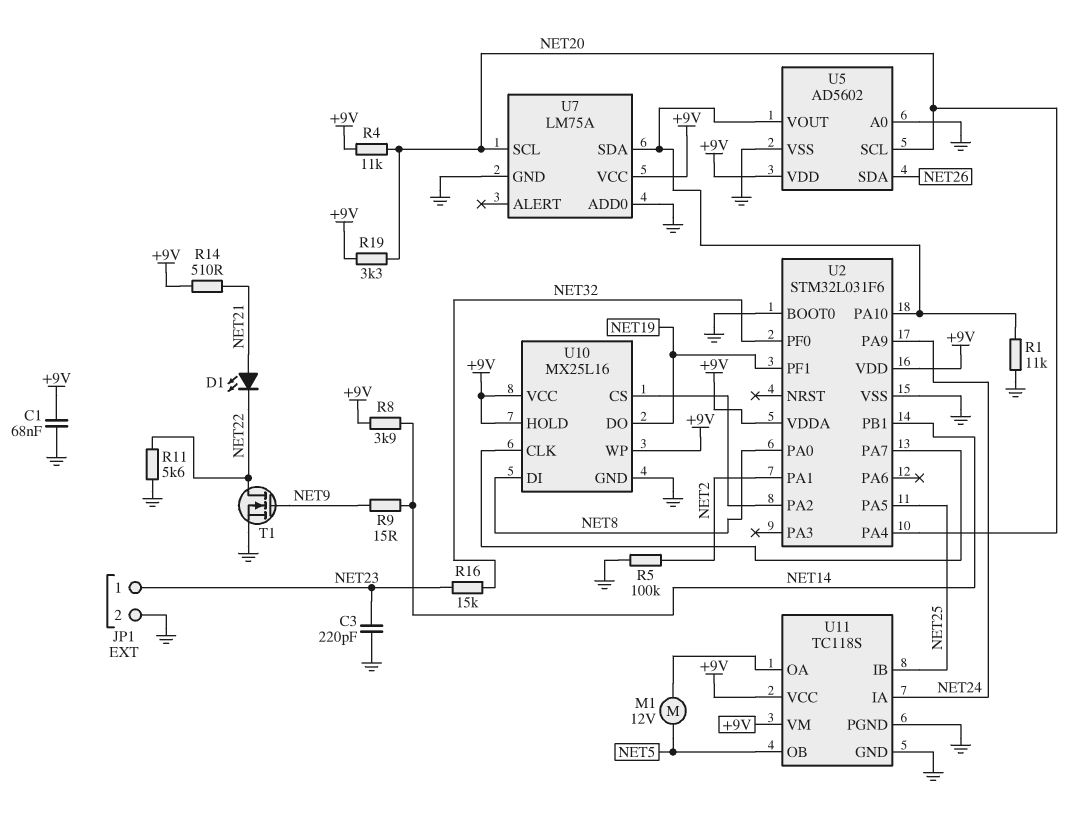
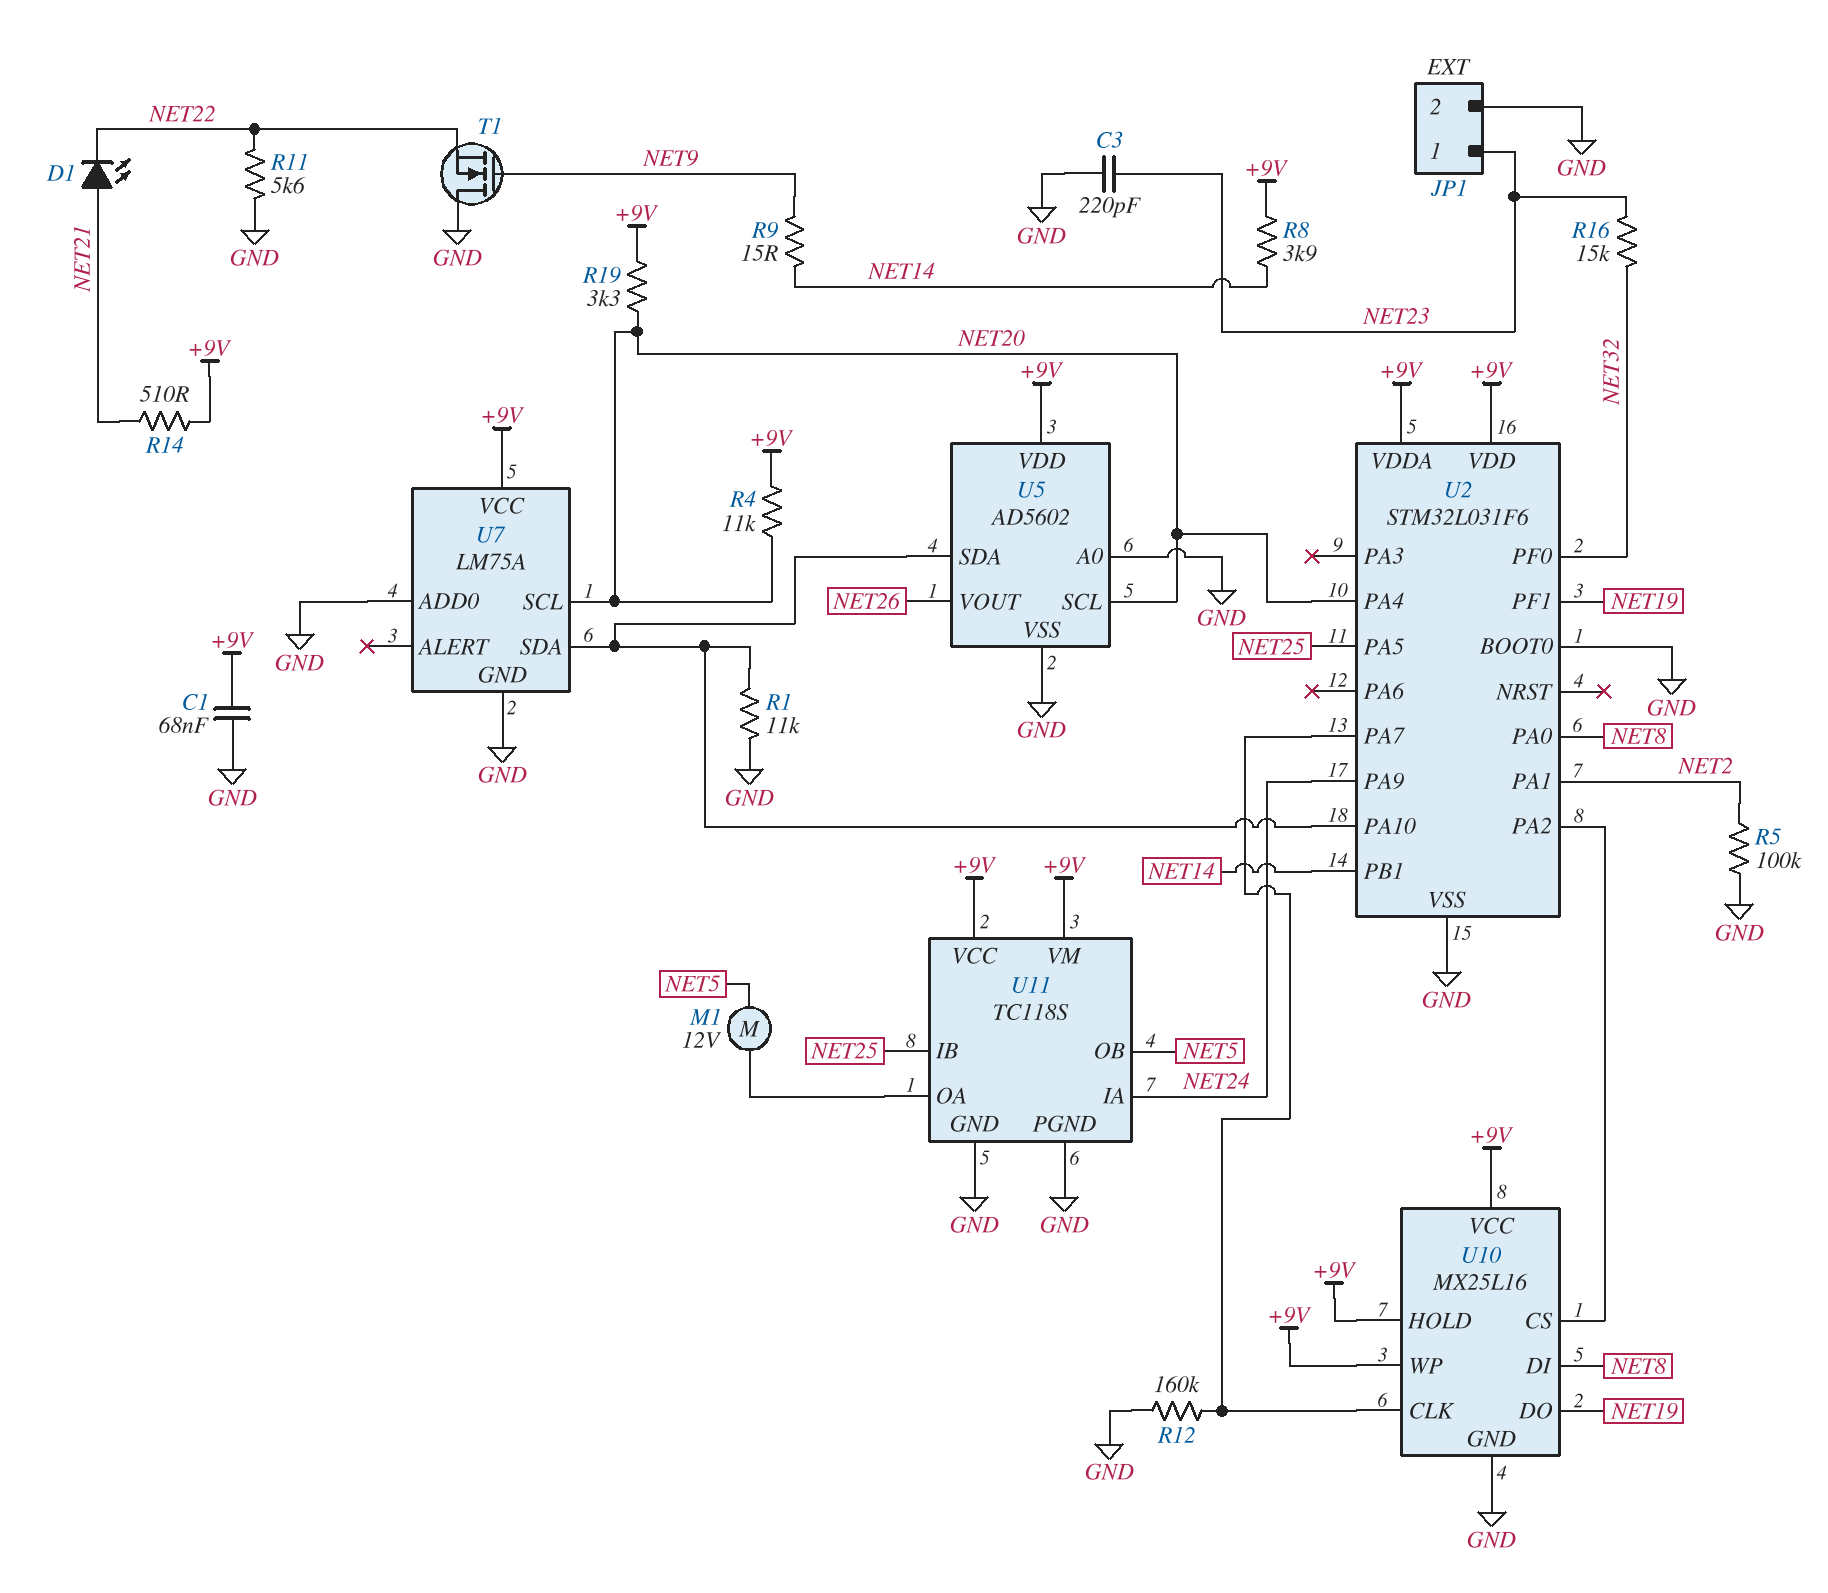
R12: none -> 160k (GND, U2/PA7)
T1: NMOS (G NET9, D NET22, S GND) -> NMOS (G NET9, D GND, S NET22)
U5 pin SDA: NET26 -> U2/PA10
U5 pin VOUT: U2/PA10 -> NET26

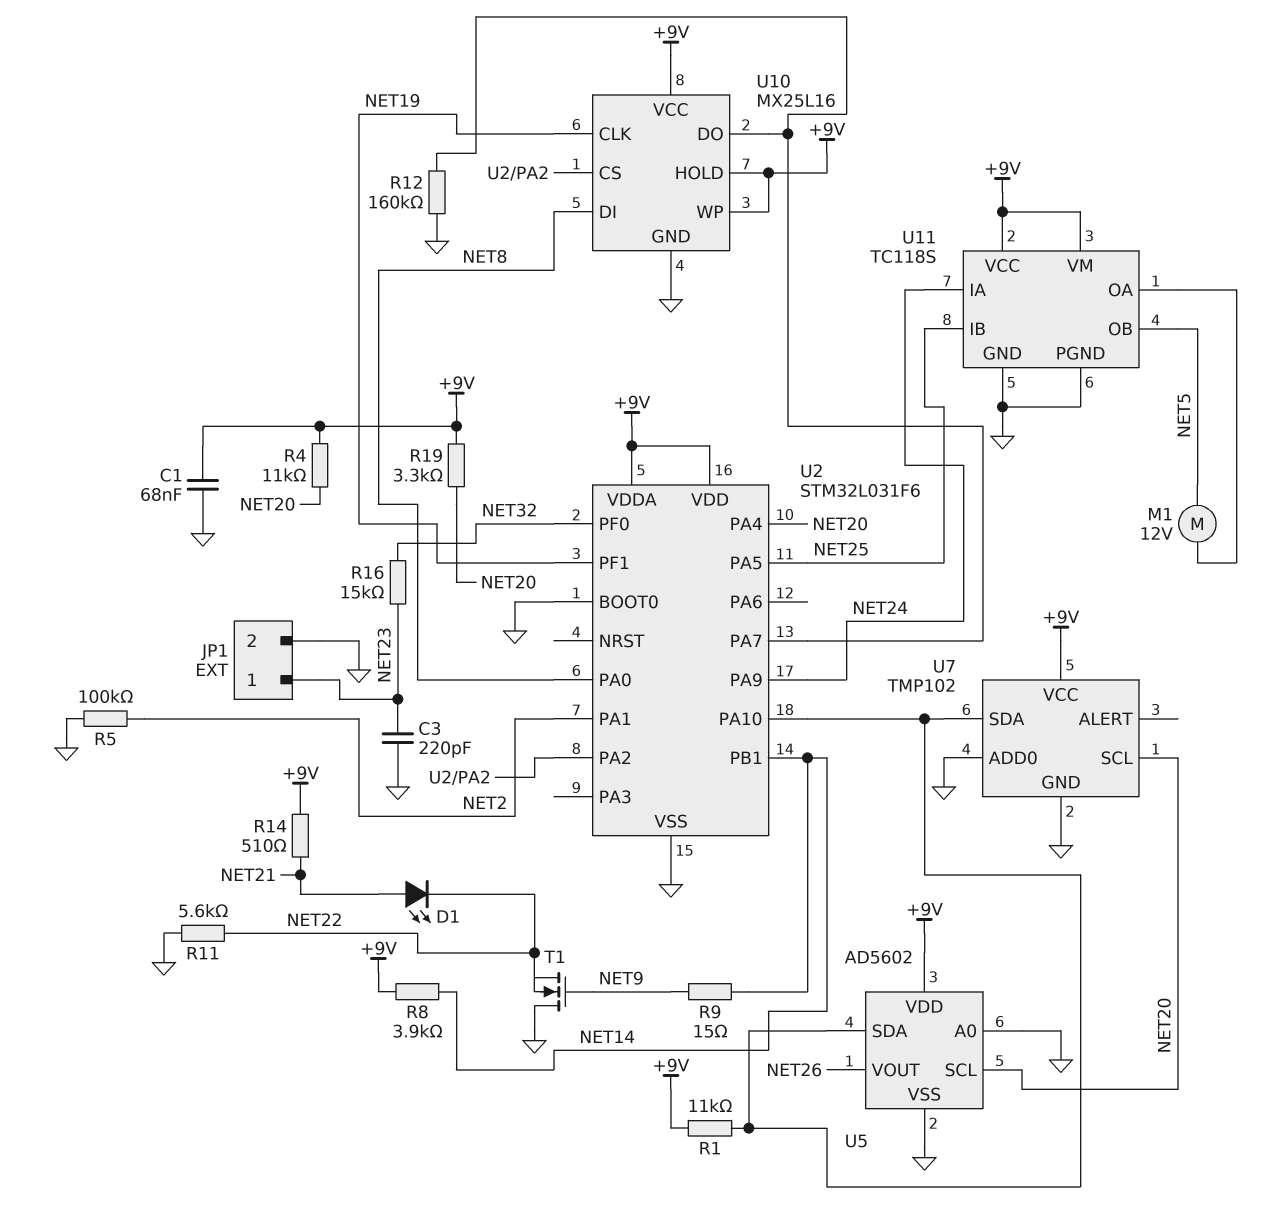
R1: 11k (GND, U2/PA10) -> 11k (+9V, U2/PA10)
U7: LM75A -> TMP102
U10 pin CLK: U2/PA7 -> NET19
U10 pin DO: NET19 -> U2/PA7

